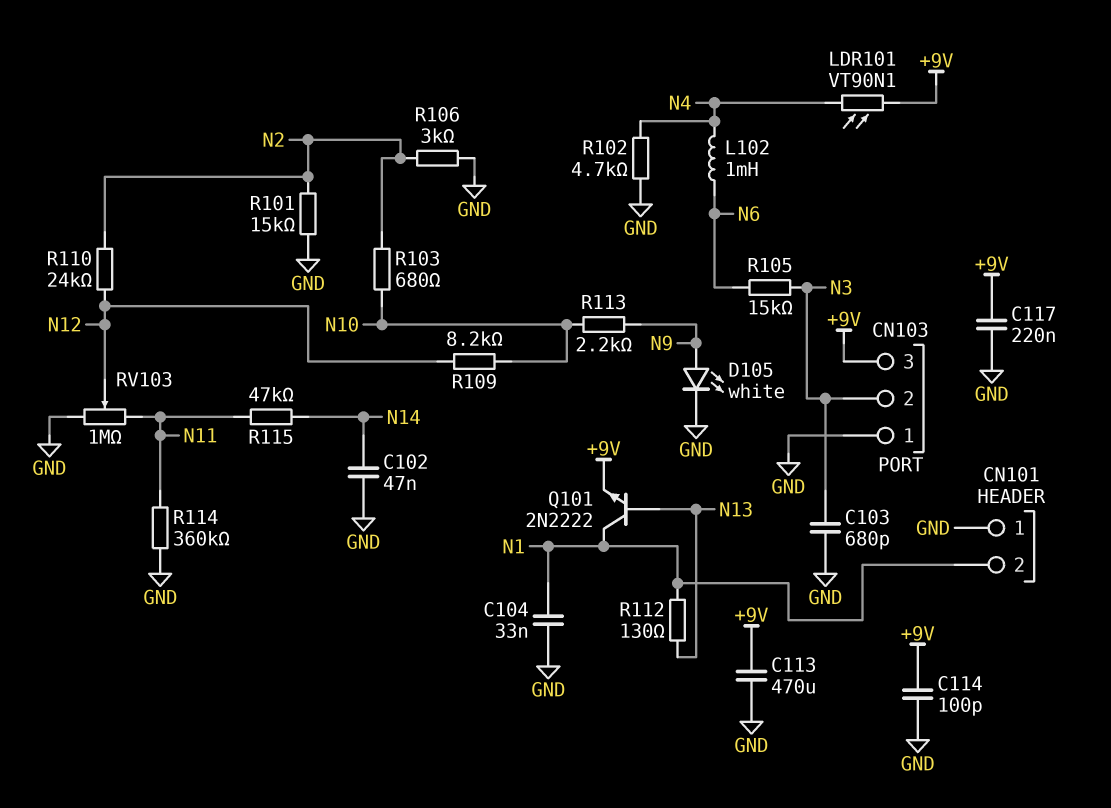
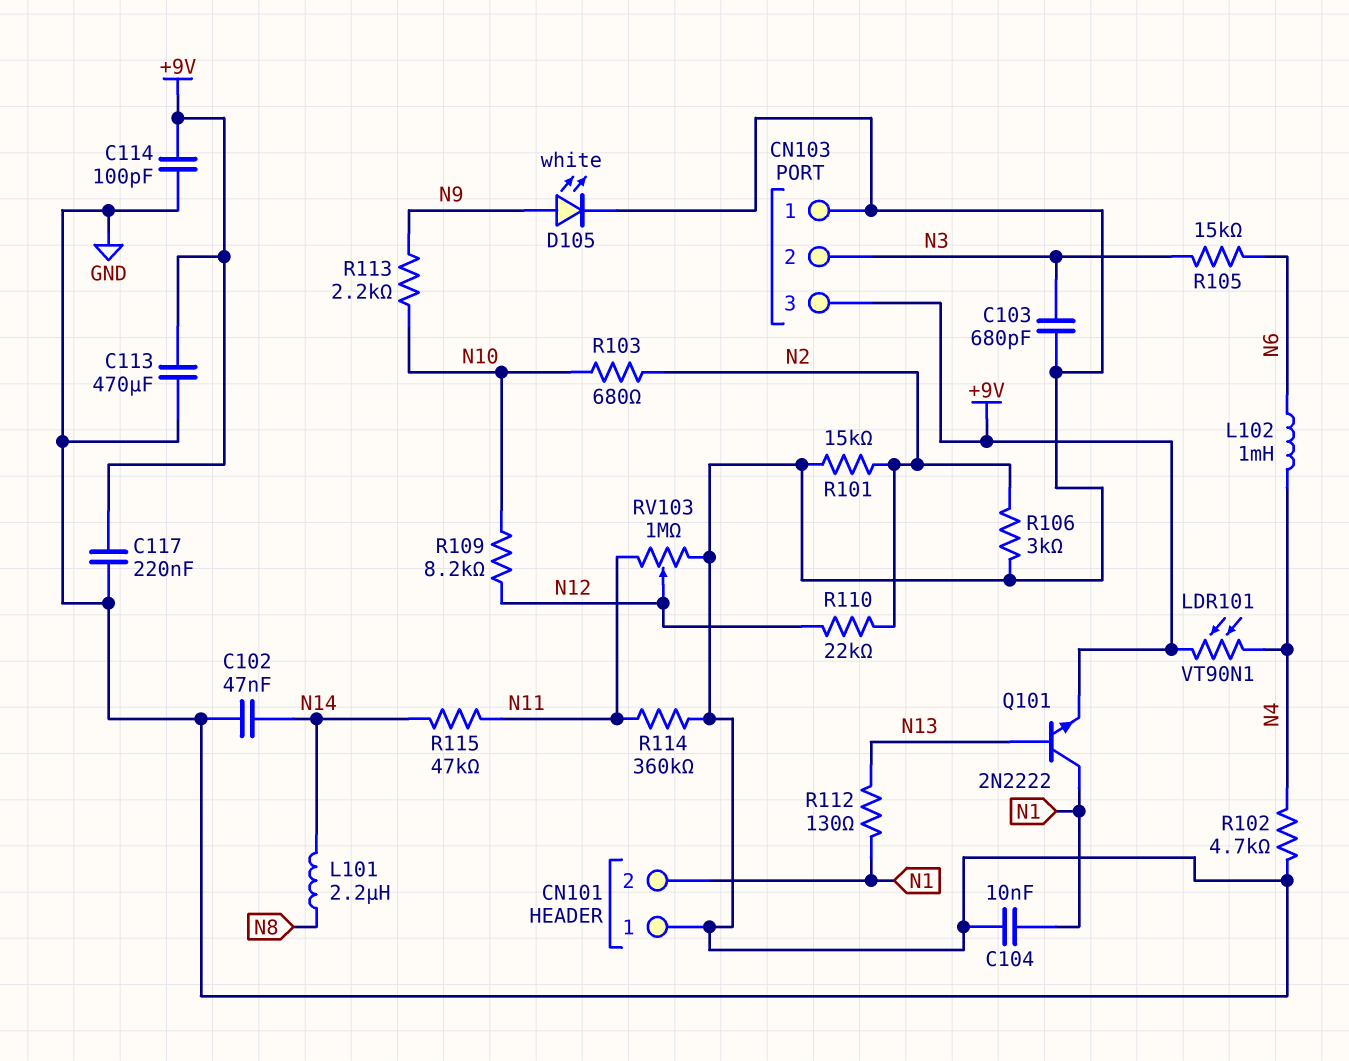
C104: 33nF (GND, N1) -> 10nF (GND, N1)
L101: none -> 2.2uH (N8, N14)
R110: 24k (N2, N12) -> 22k (N2, N12)

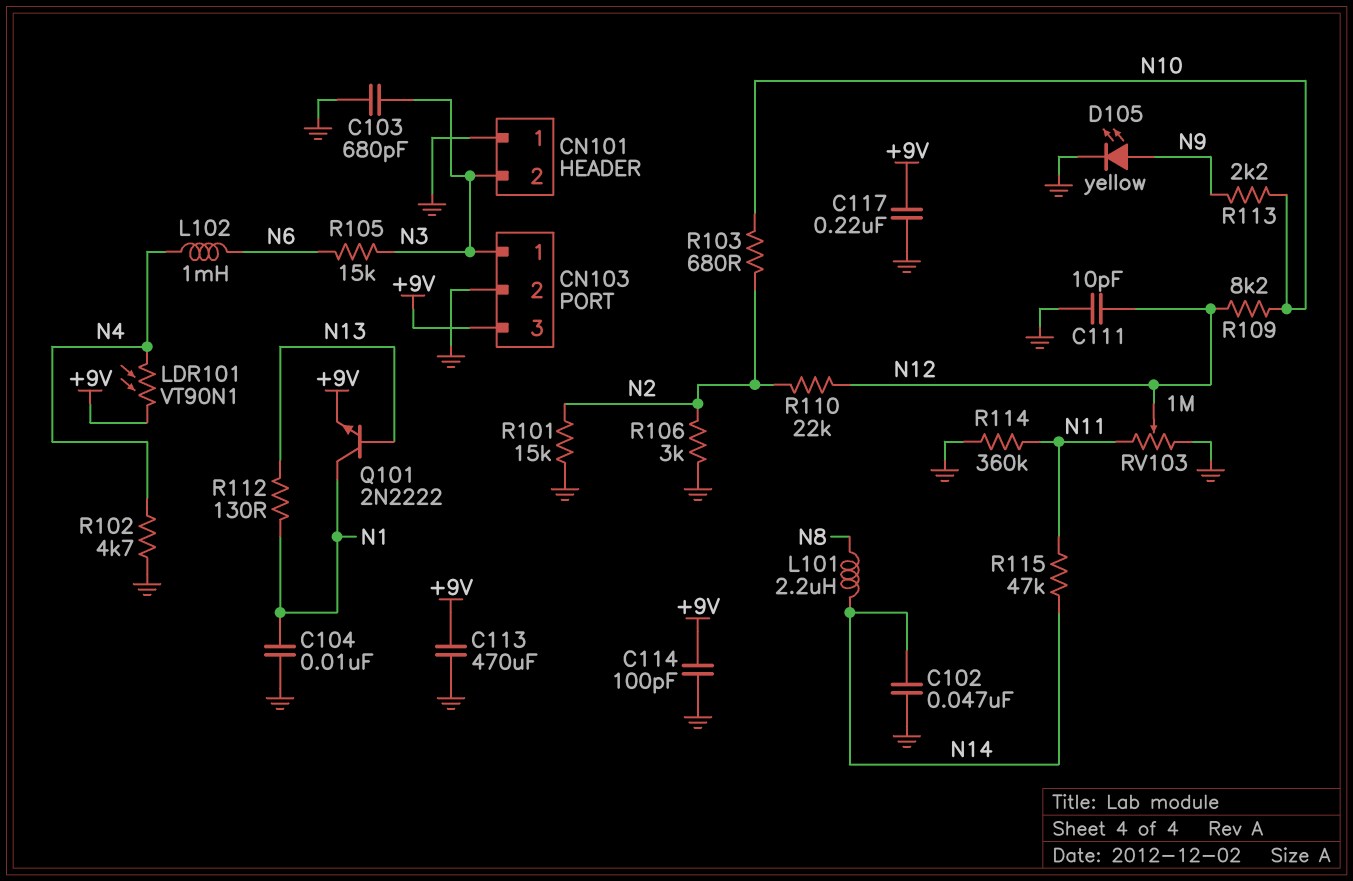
C111: none -> 10pF (GND, N12)
CN101 pin 2: N1 -> N3
CN103 pin 1: GND -> N3
CN103 pin 2: N3 -> GND
D105: LED white (A N9, K GND) -> LED yellow (A N9, K GND)

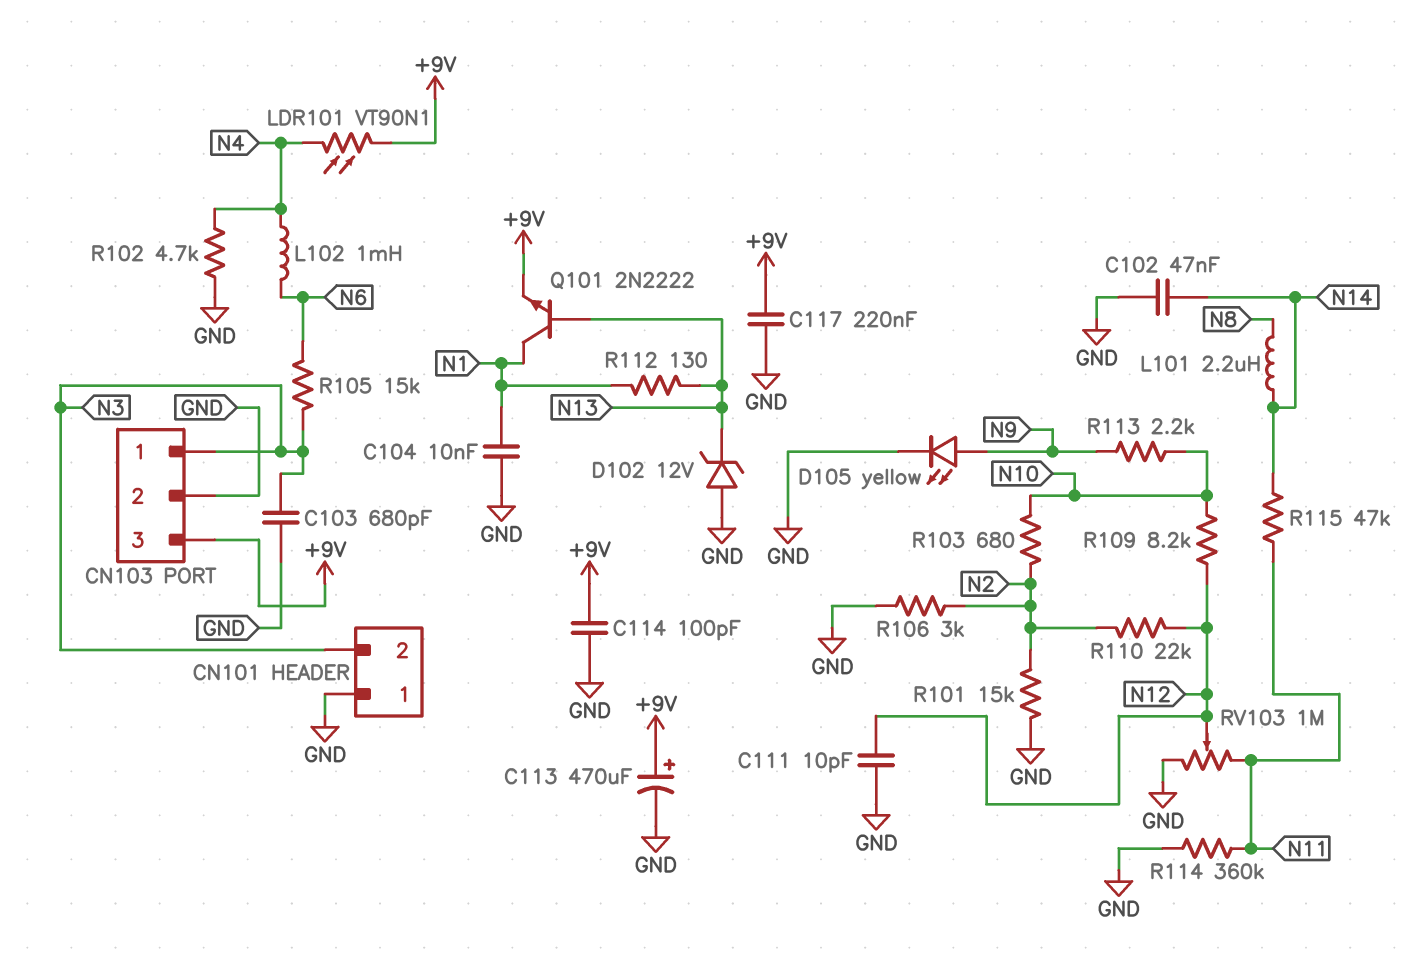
C113: 470uF (+9V, GND) -> 470uF (plus +9V, minus GND)
D102: none -> zener 12V (A GND, K N13)

